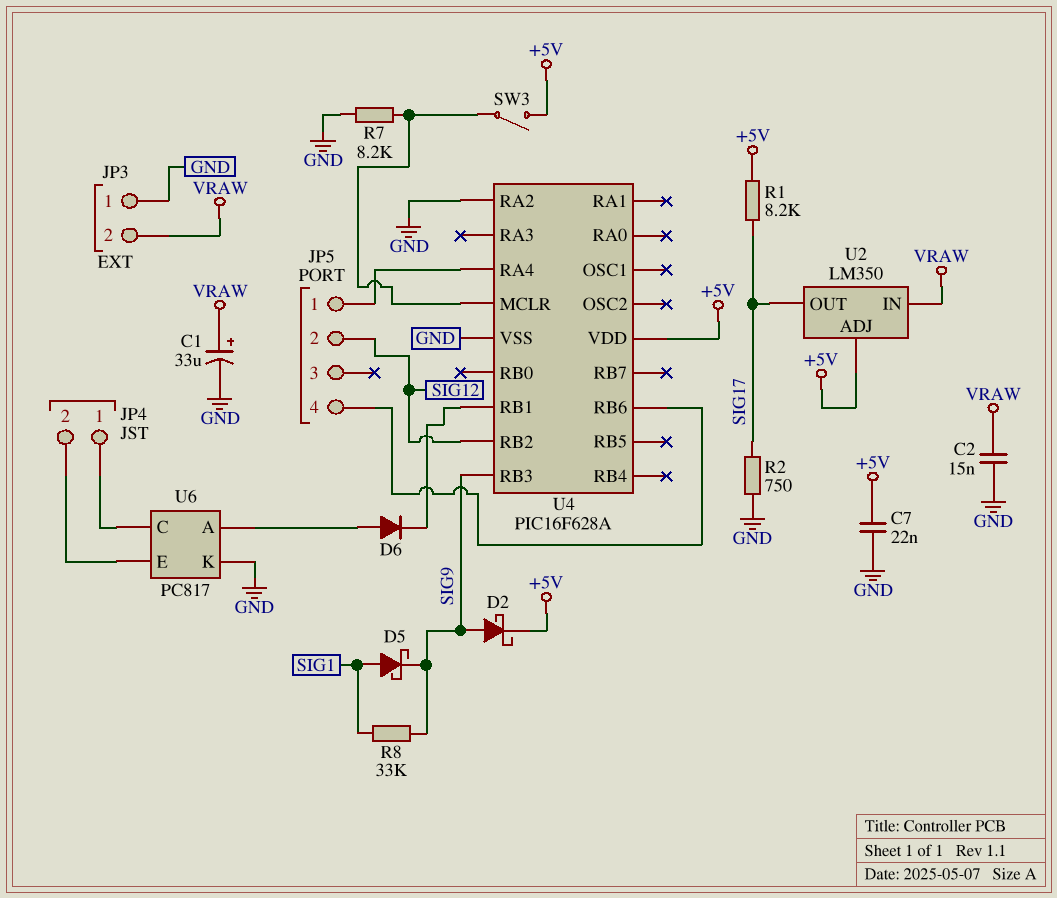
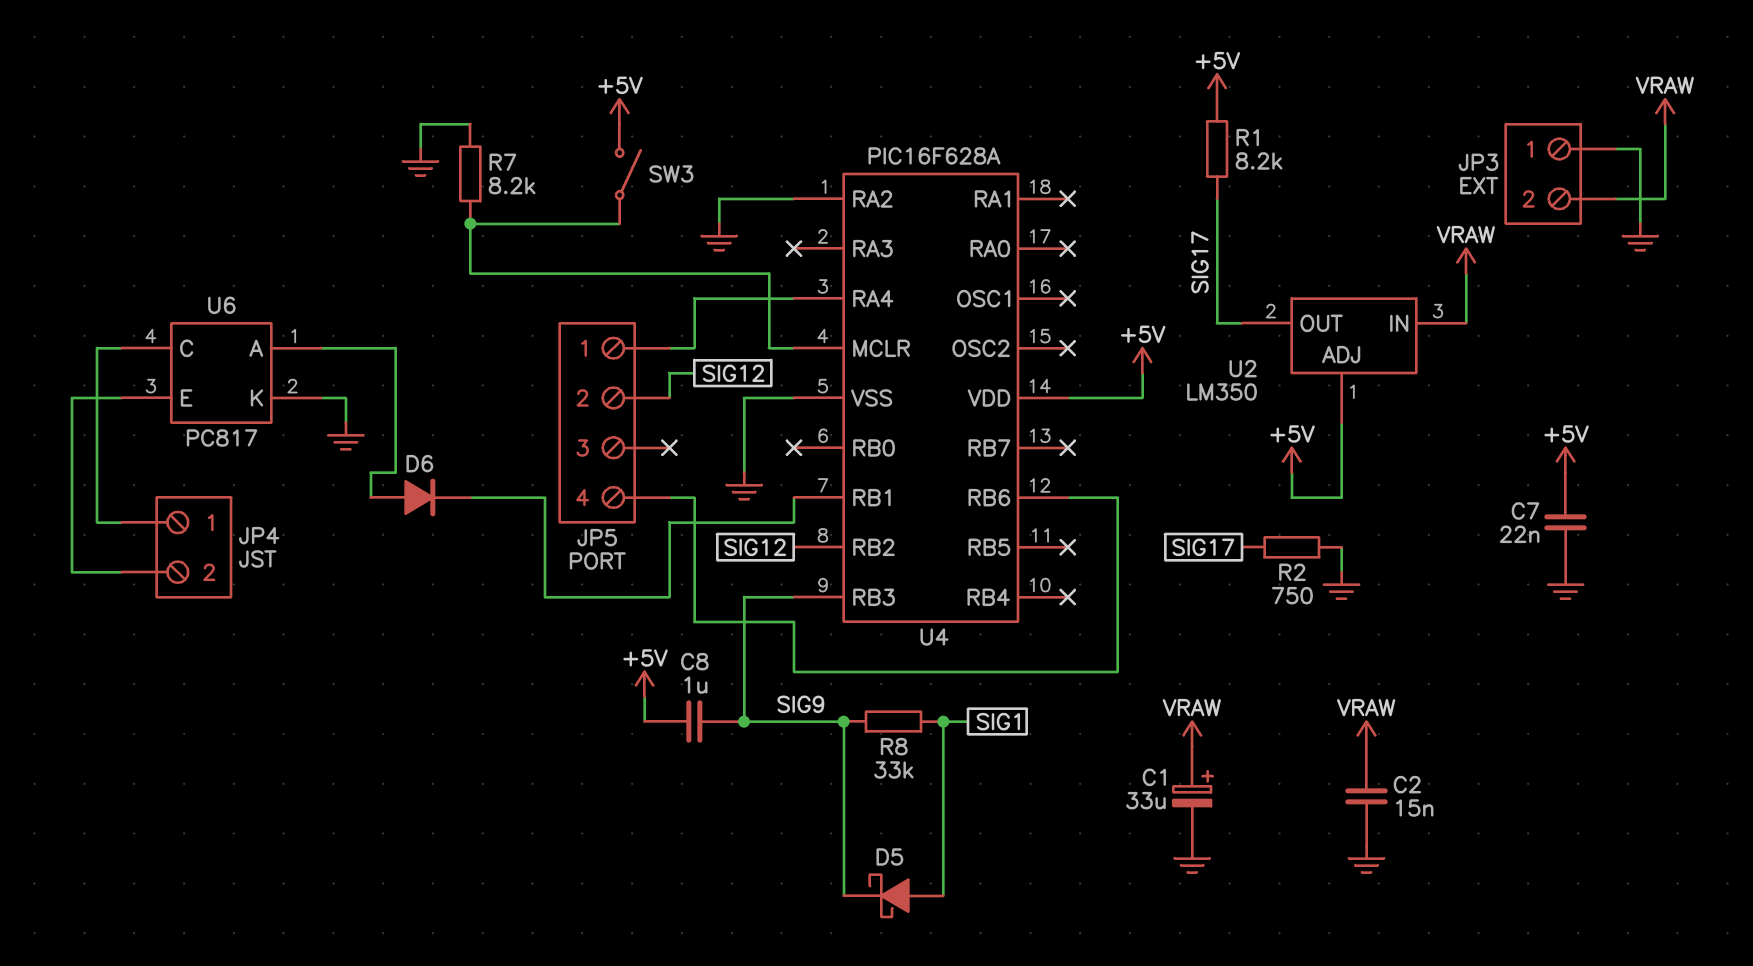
C8: none -> 1uF (+5V, SIG9)
D2: schottky (A SIG9, K +5V) -> none

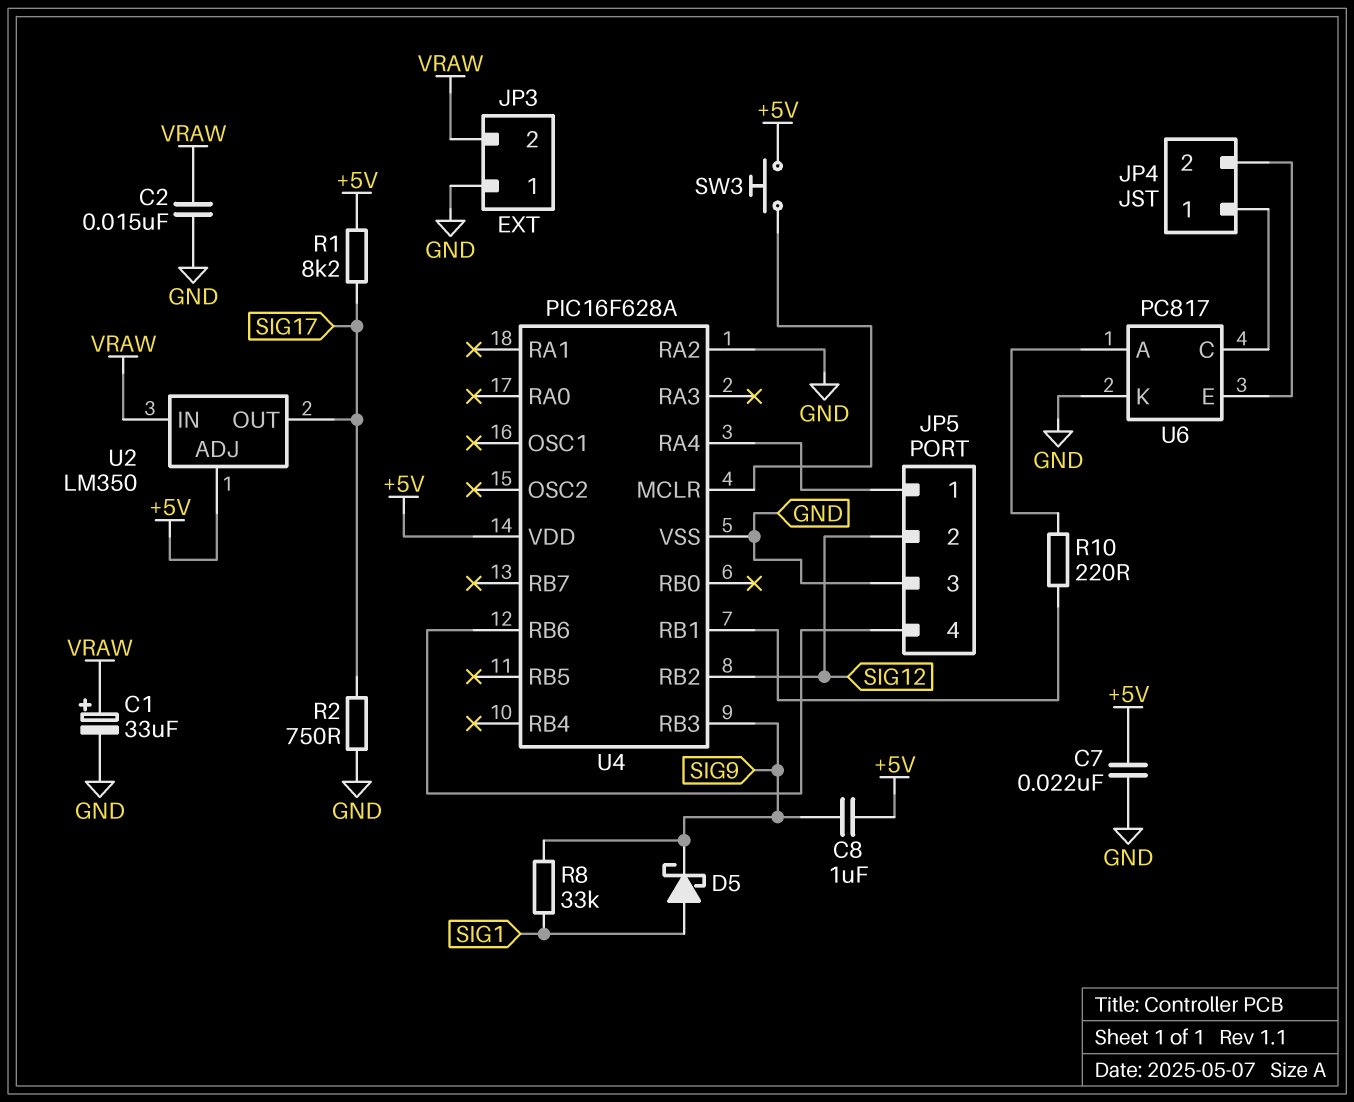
D6: diode (A U6/A, K U4/RB1) -> none
JP5 pin 3: none -> GND
R7: 8.2k (GND, U4/MCLR) -> none
R10: none -> 220 (U4/RB1, U6/A)
SW3: switch (+5V, U4/MCLR) -> button (+5V, U4/MCLR)

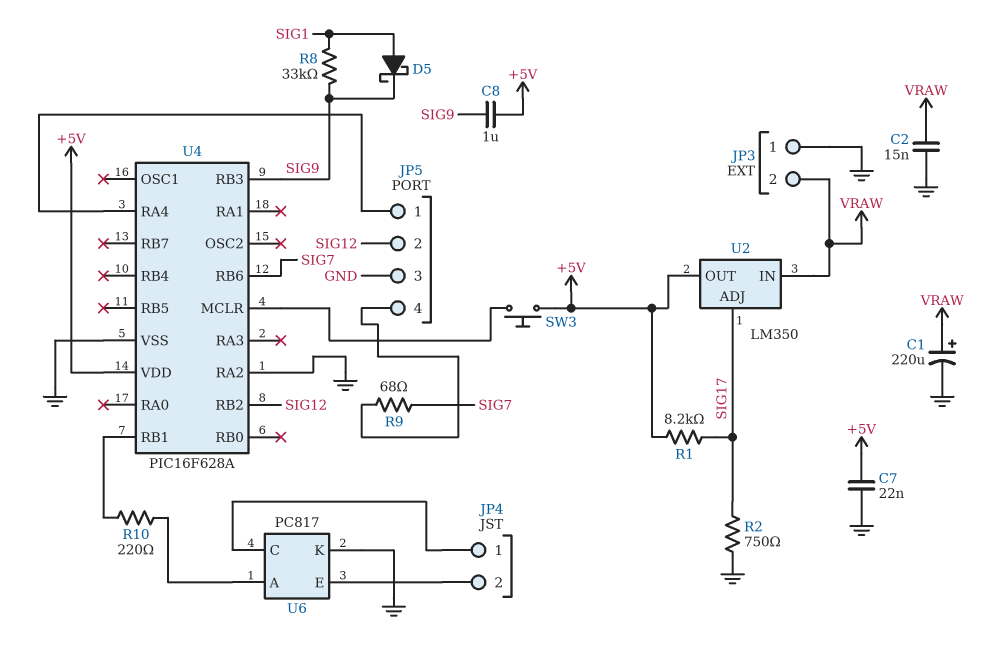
C1: 33uF (plus VRAW, minus GND) -> 220uF (plus VRAW, minus GND)
R9: none -> 68 (JP5/4, SIG7)
U2 pin ADJ: +5V -> SIG17
U2 pin OUT: SIG17 -> +5V
U4 pin RB6: JP5/4 -> SIG7

